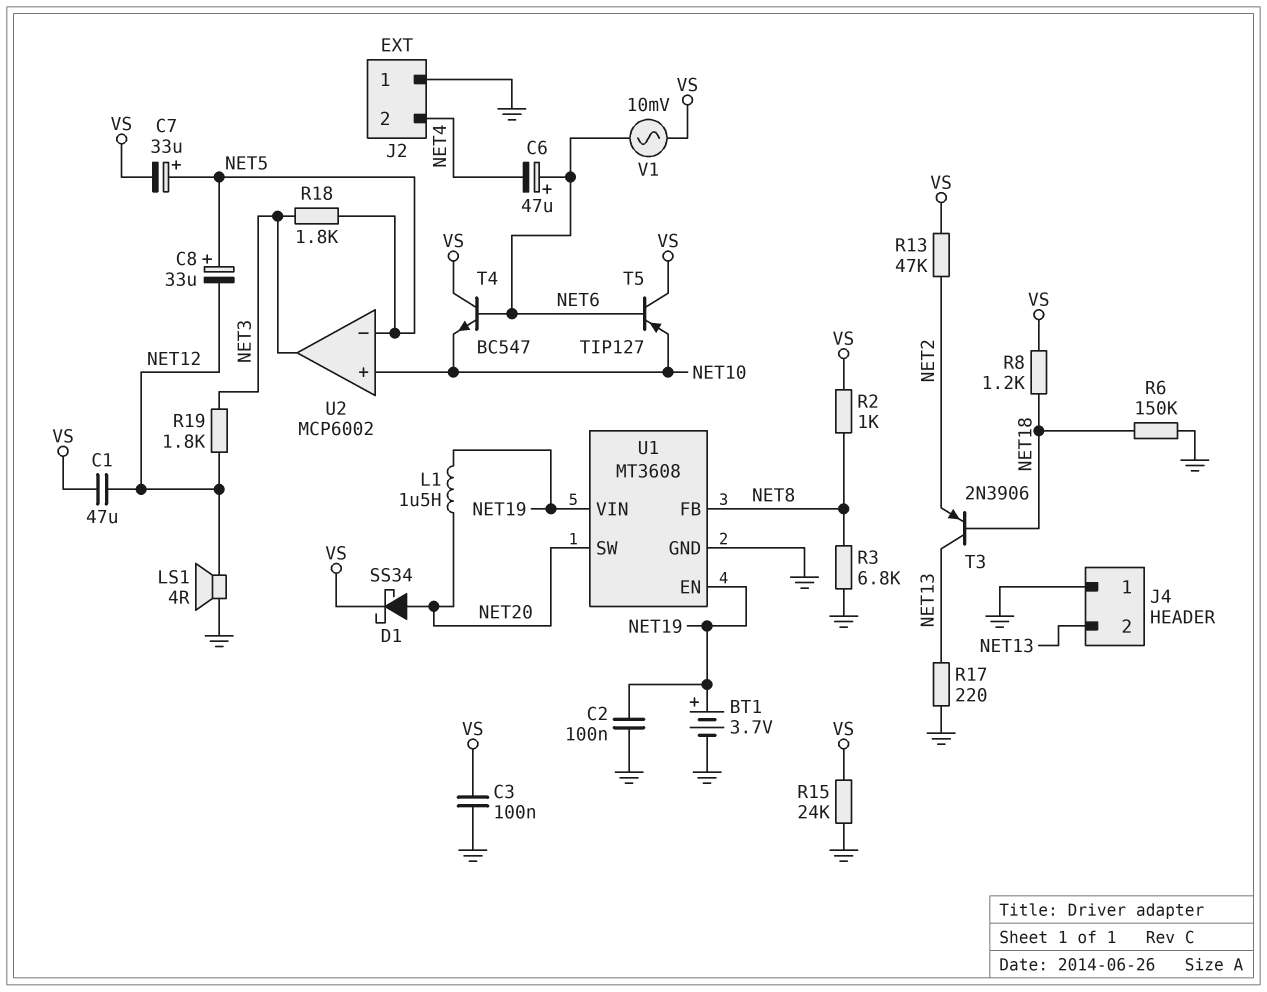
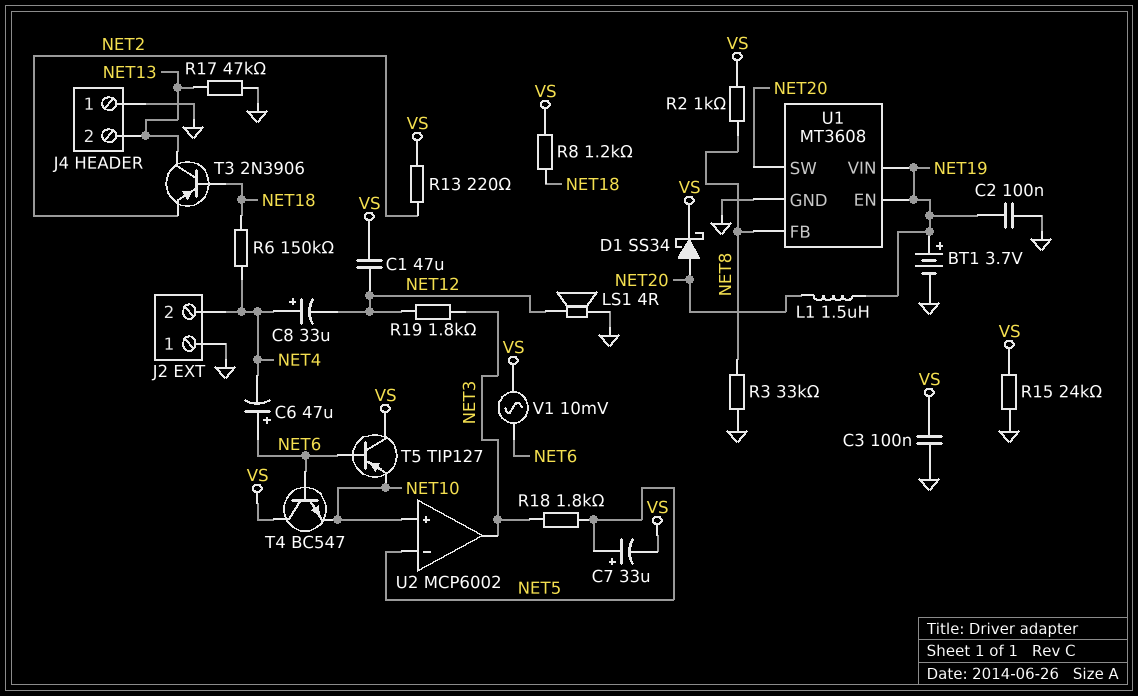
C8: 33uF (plus NET5, minus NET12) -> 33uF (plus NET4, minus NET12)
R3: 6.8k (GND, NET8) -> 33k (GND, NET8)
R6: 150k (GND, NET18) -> 150k (NET4, NET18)
R13: 47k (NET2, VS) -> 220 (NET2, VS)
R17: 220 (GND, NET13) -> 47k (GND, NET13)

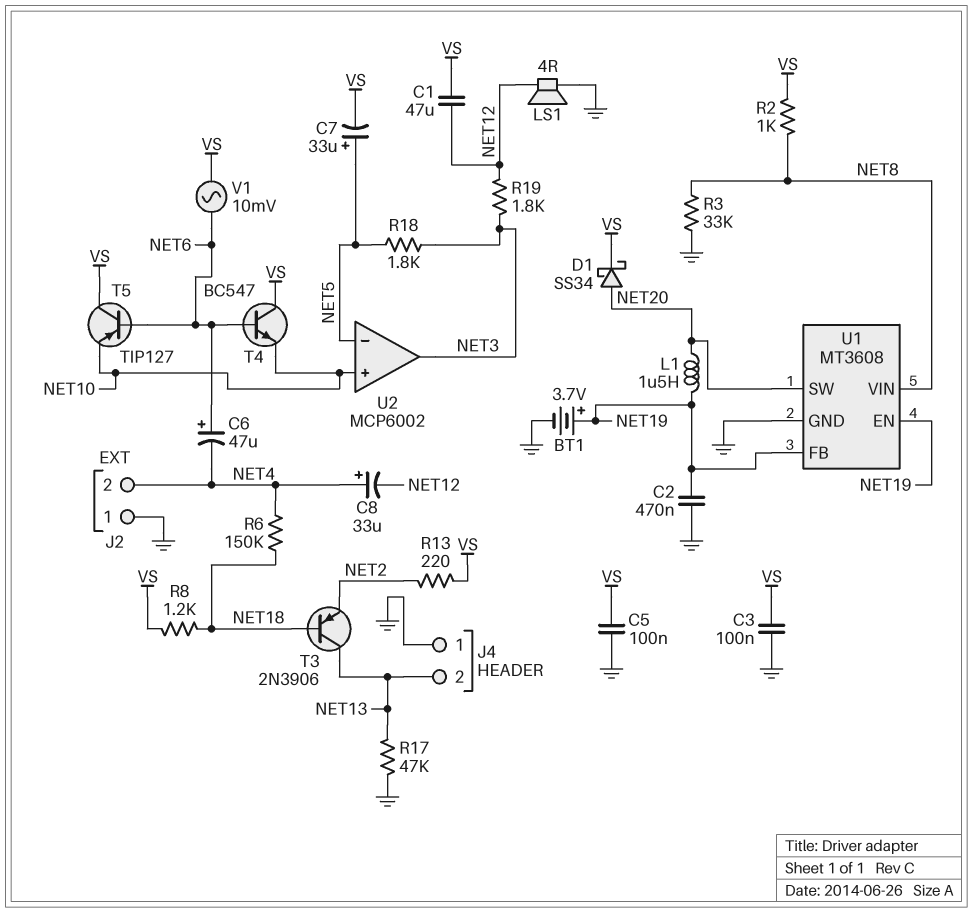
C2: 100nF (GND, NET19) -> 470nF (GND, NET19)
C5: none -> 100nF (GND, VS)
R15: 24k (GND, VS) -> none
U1 pin FB: NET8 -> NET19
U1 pin VIN: NET19 -> NET8

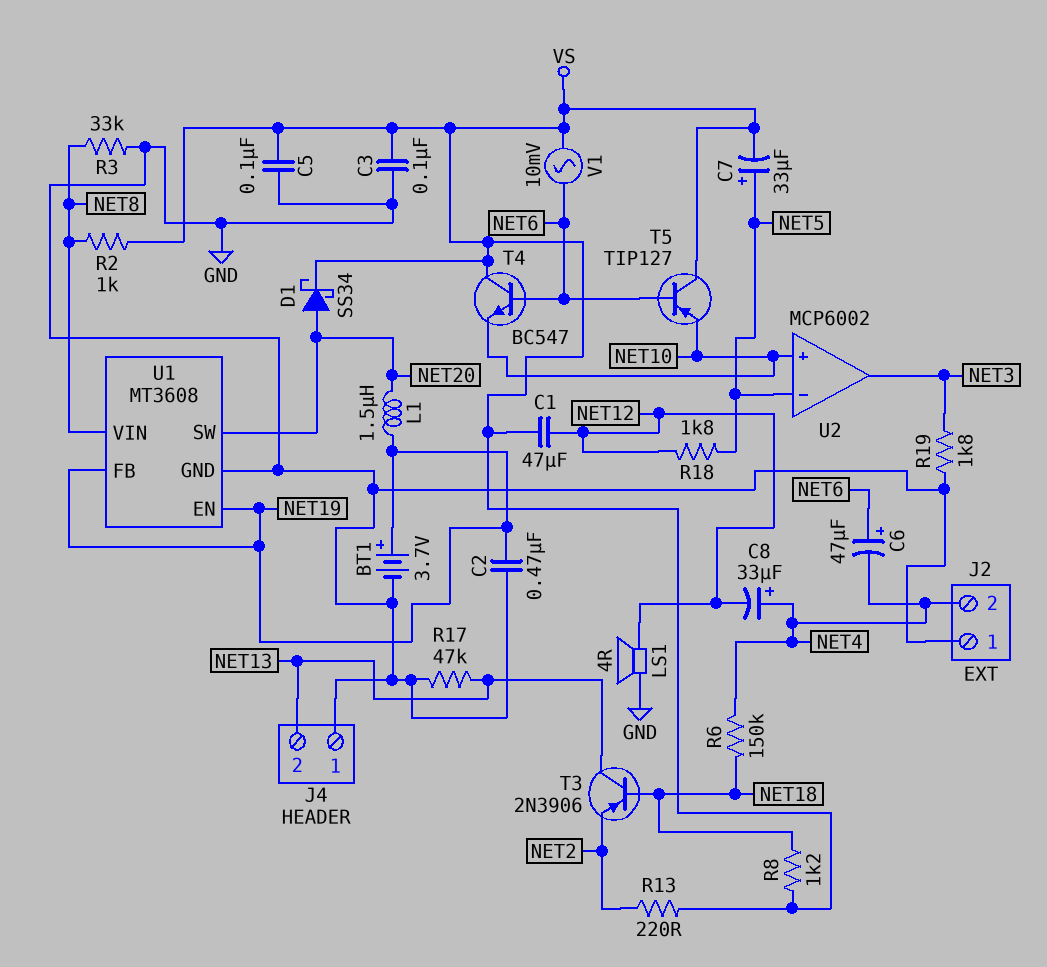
R18: 1.8k (NET3, NET5) -> 1.8k (NET5, NET12)
R19: 1.8k (NET3, NET12) -> 1.8k (GND, NET3)

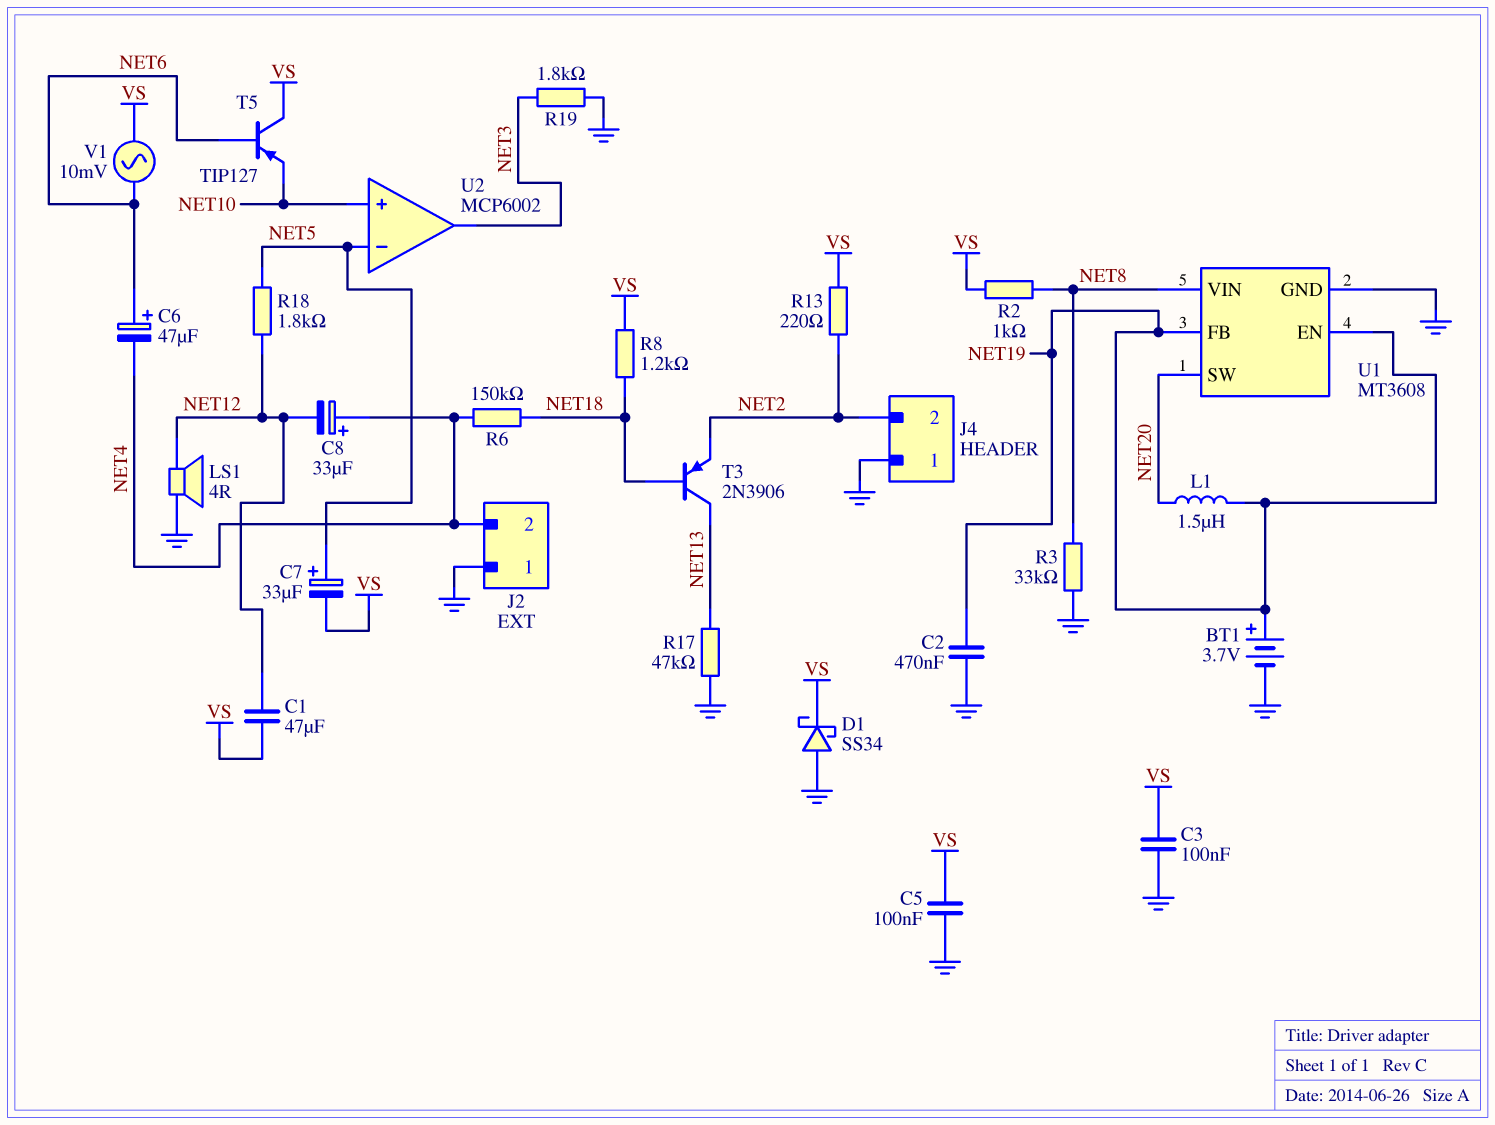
D1: schottky SS34 (A NET20, K VS) -> schottky SS34 (A GND, K VS)
J4 pin 2: NET13 -> NET2
T4: NPN BC547 (B NET6, C VS, E NET10) -> none

